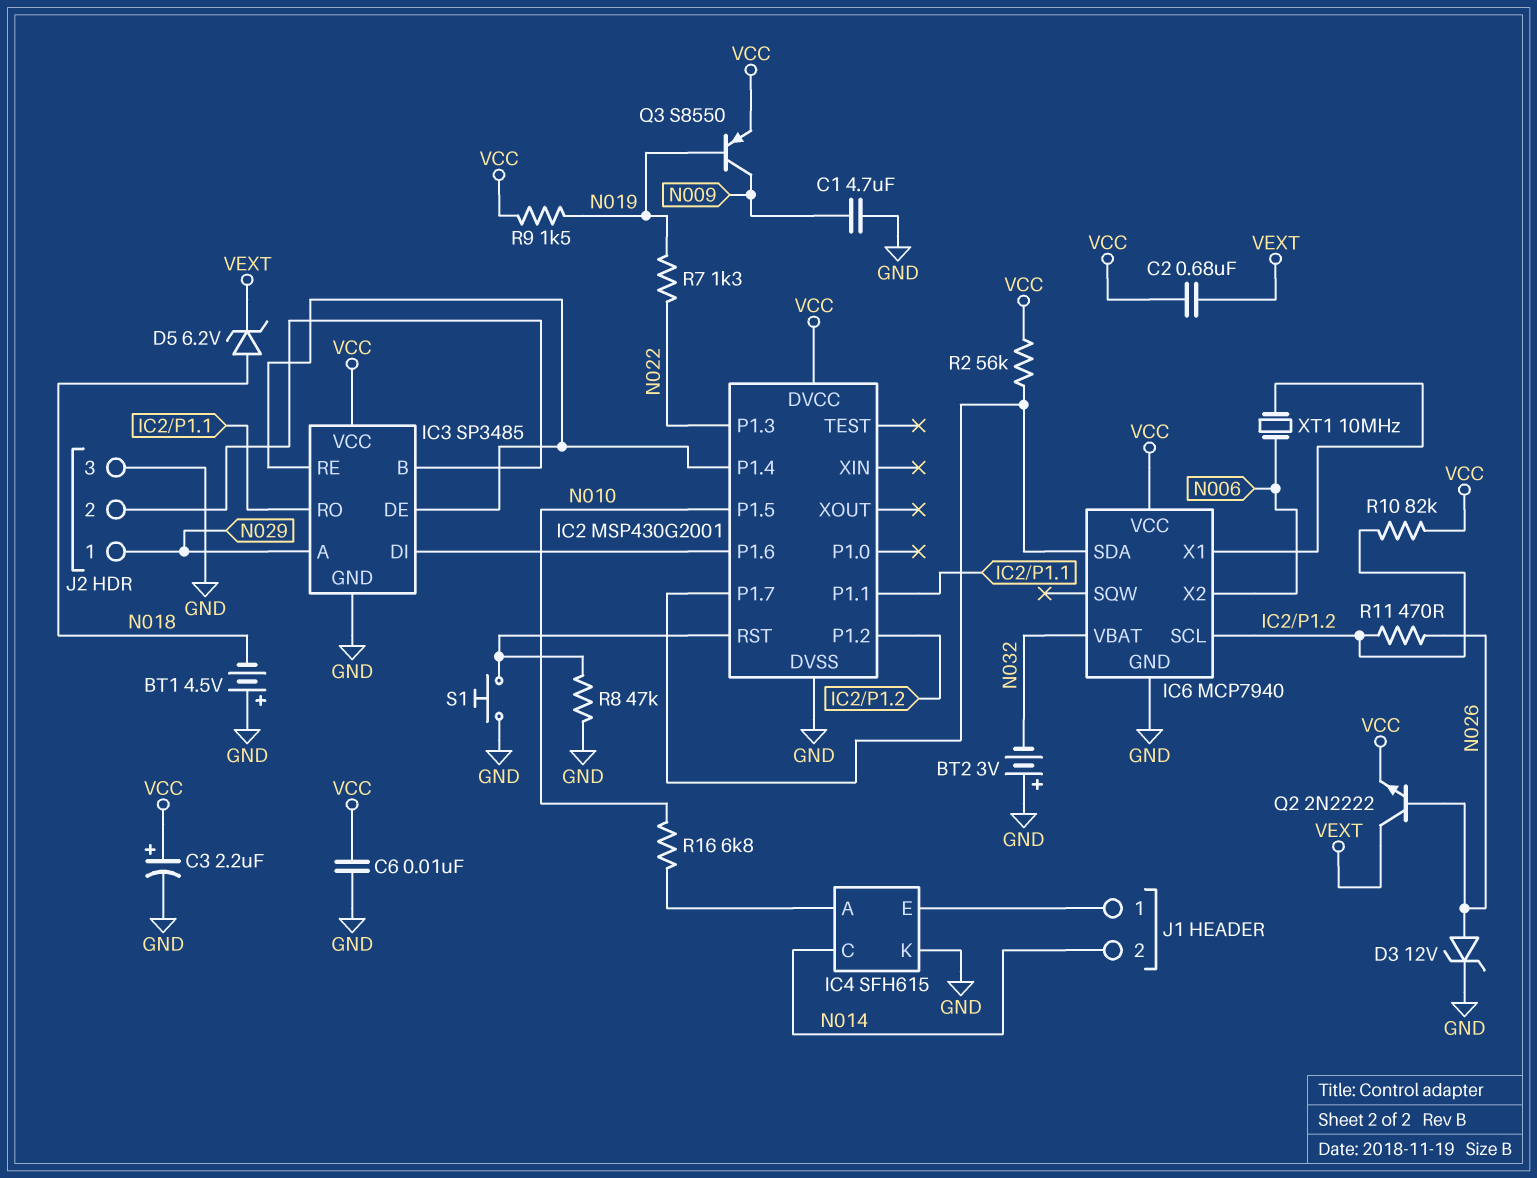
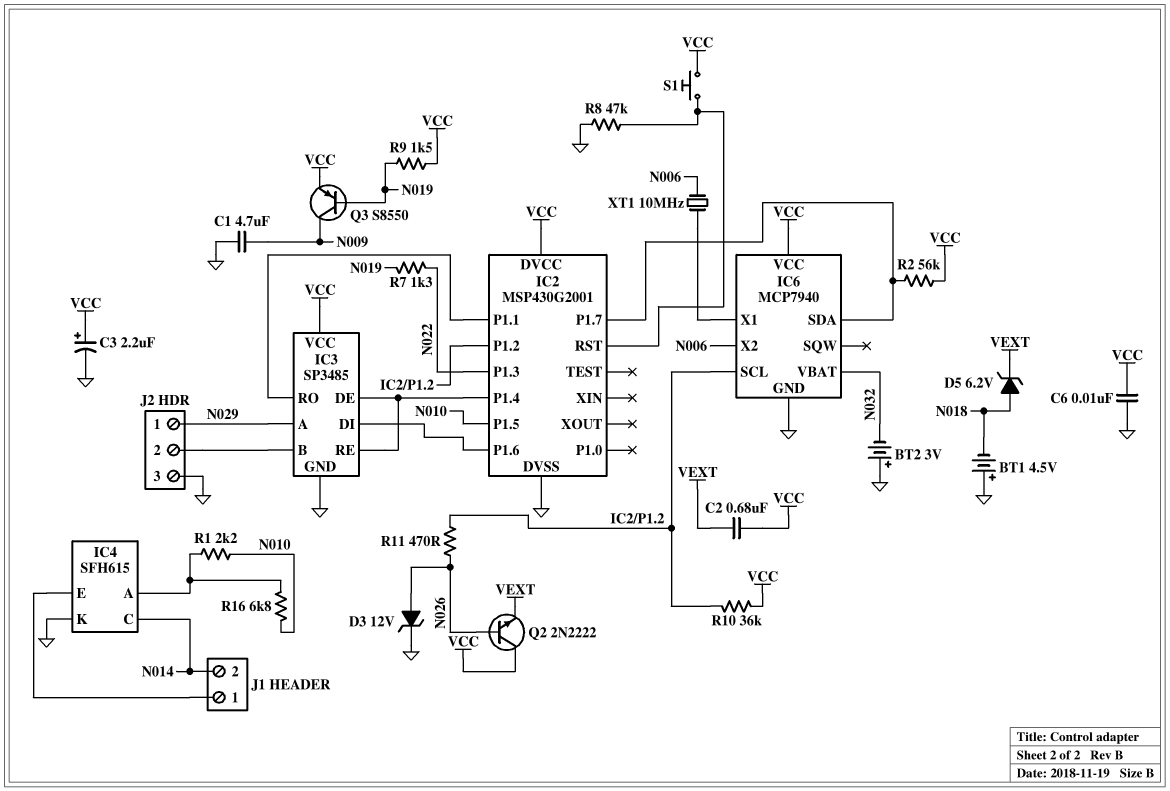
Q2: NPN 2N2222 (B N026, C VEXT, E VCC) -> NPN 2N2222 (B N026, C VCC, E VEXT)
R1: none -> 2.2k (IC4/A, N010)
R10: 82k (IC2/P1.2, VCC) -> 36k (IC2/P1.2, VCC)
S1: button (GND, IC2/RST) -> button (IC2/RST, VCC)

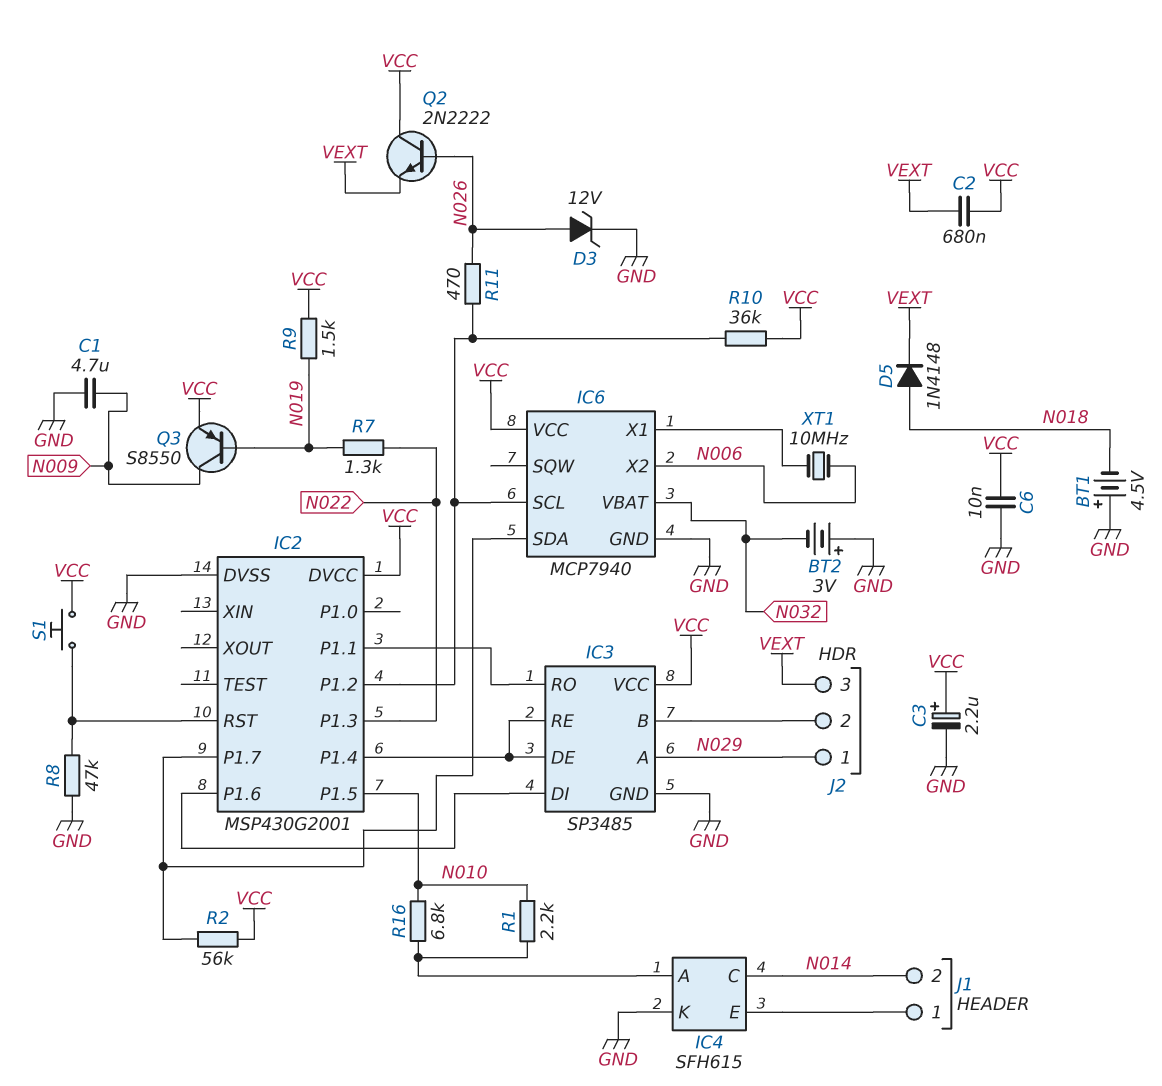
D5: zener 6.2V (A N018, K VEXT) -> diode 1N4148 (A N018, K VEXT)
J2 pin 3: GND -> VEXT

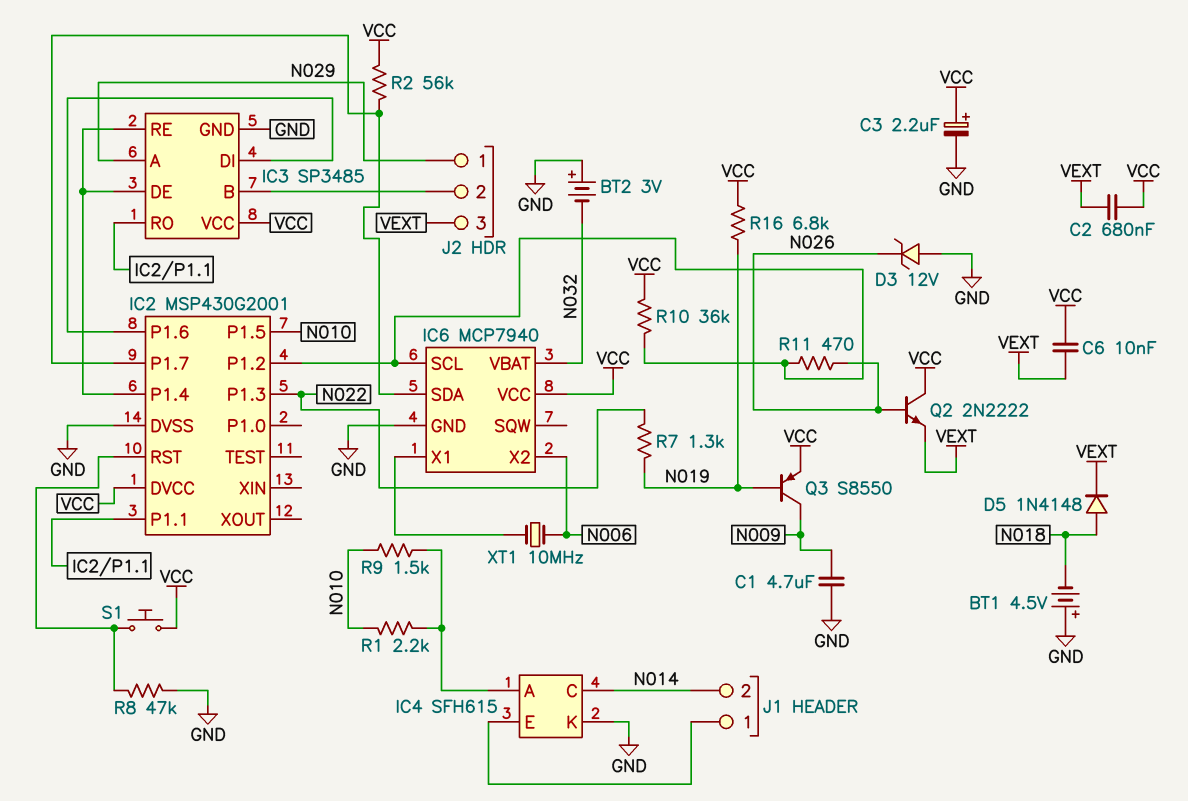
C6: 10nF (GND, VCC) -> 10nF (VCC, VEXT)
D3: zener 12V (A N026, K GND) -> zener 12V (A GND, K N026)
R9: 1.5k (N019, VCC) -> 1.5k (IC4/A, N010)
R16: 6.8k (IC4/A, N010) -> 6.8k (N019, VCC)

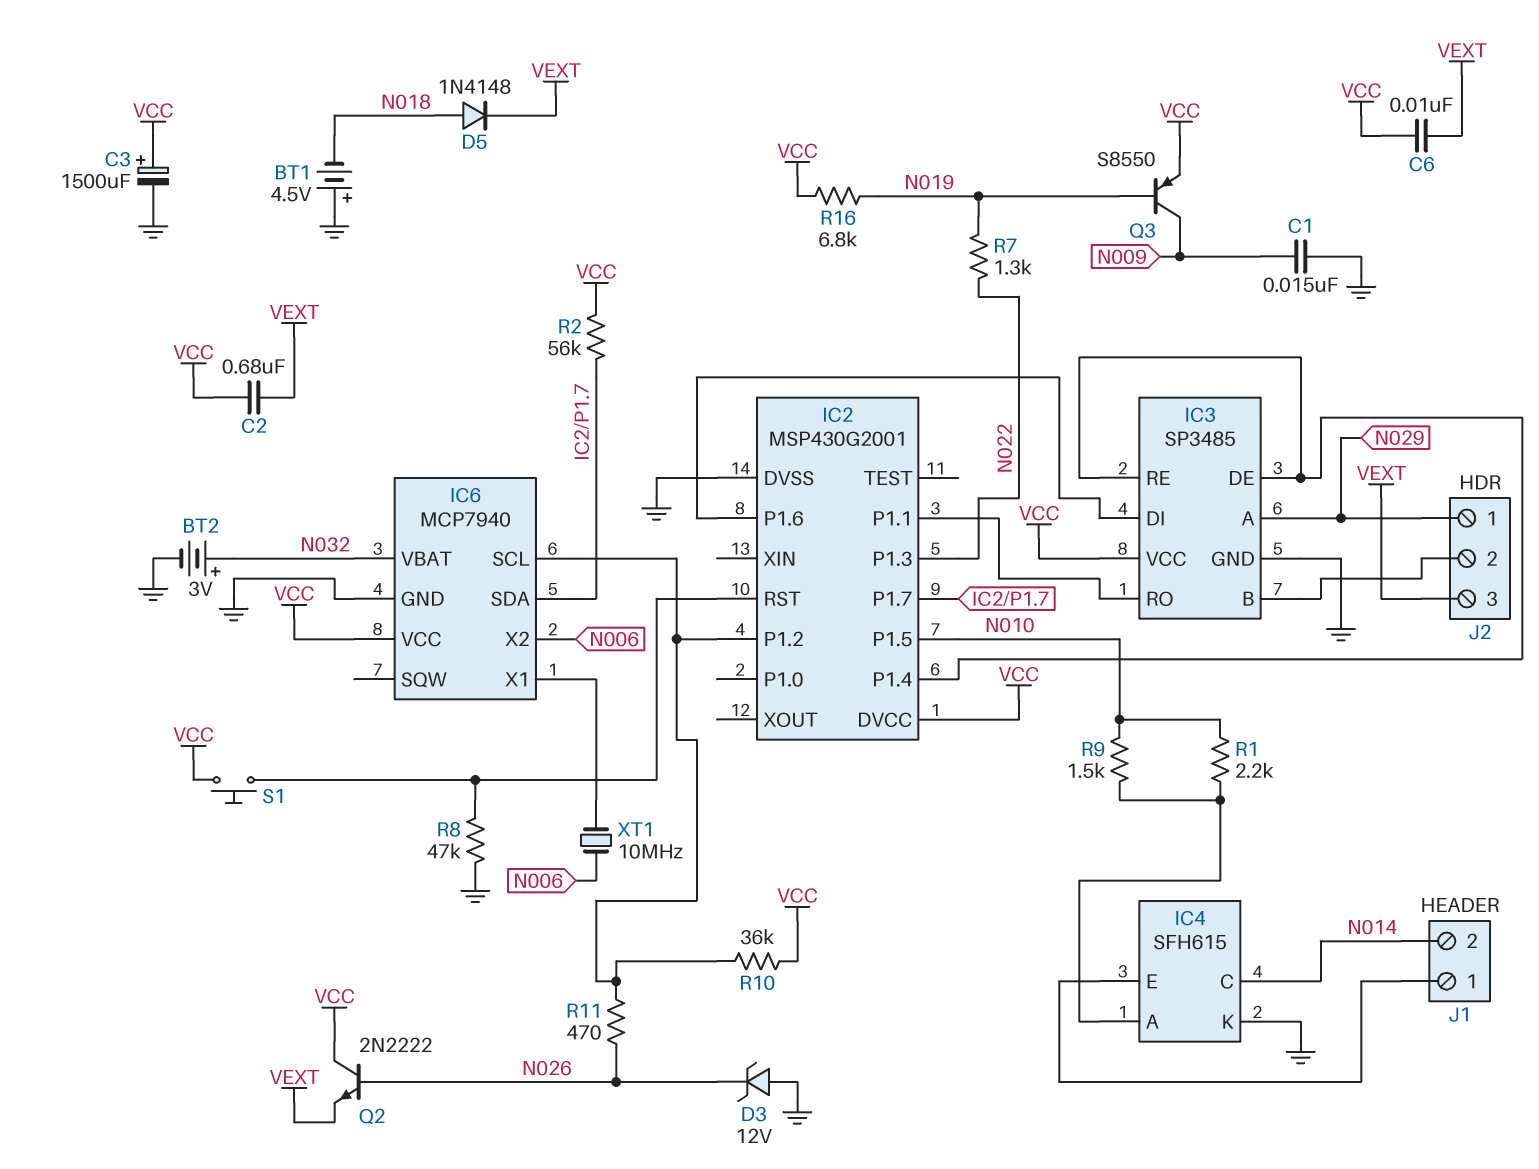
BT2: 3V (plus GND, minus N032) -> 3V (plus N032, minus GND)
C1: 4.7uF (GND, N009) -> 15nF (GND, N009)
C3: 2.2uF (plus VCC, minus GND) -> 1500uF (plus VCC, minus GND)

